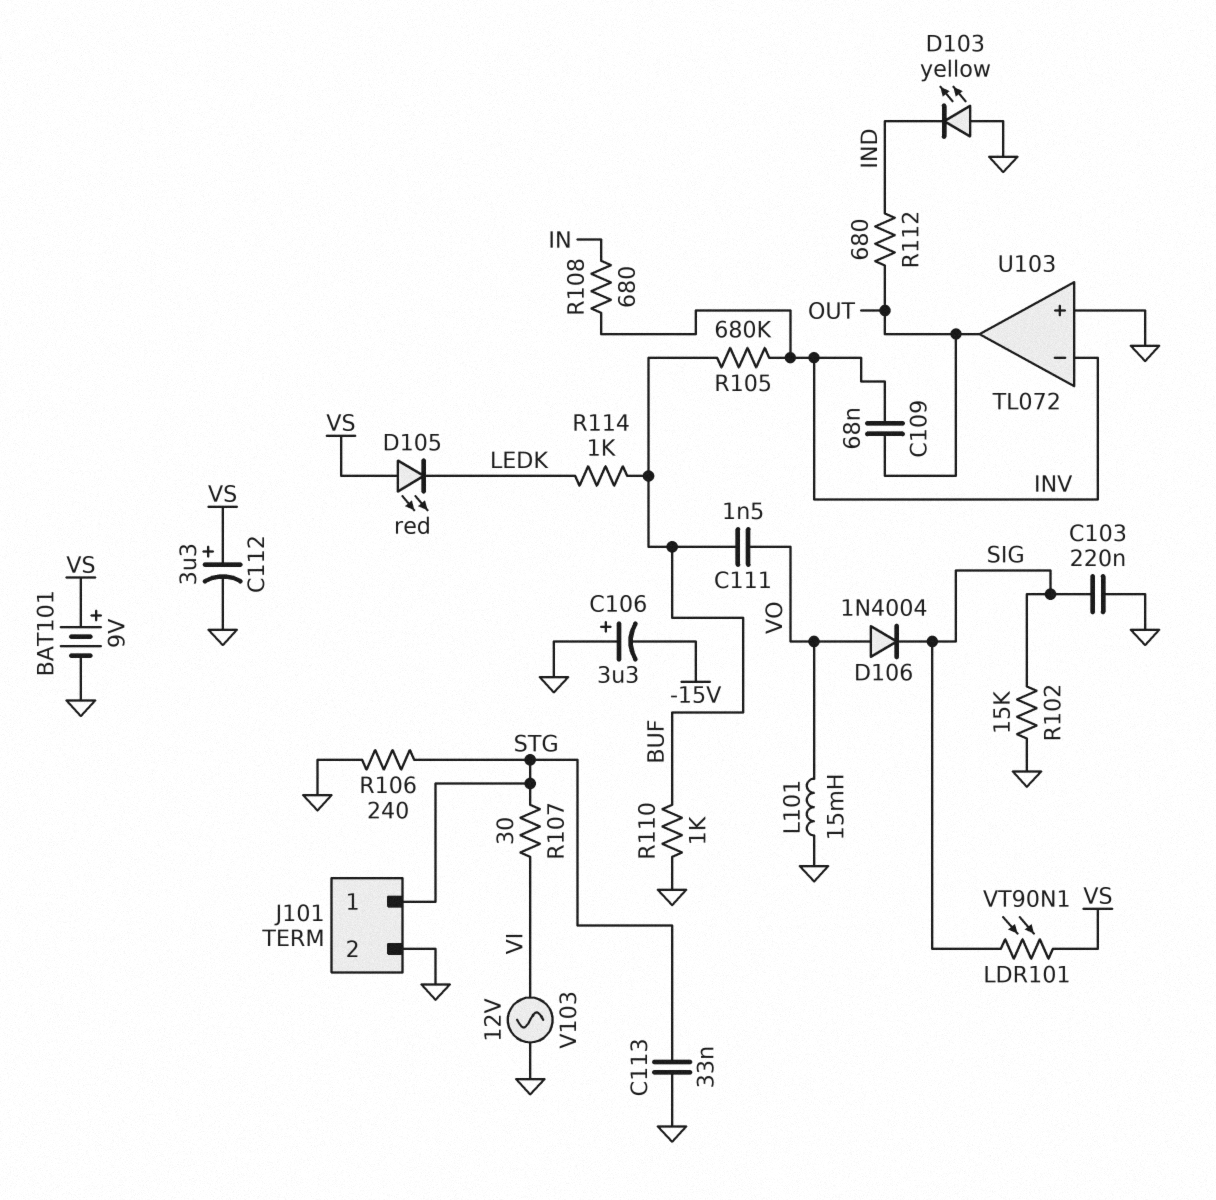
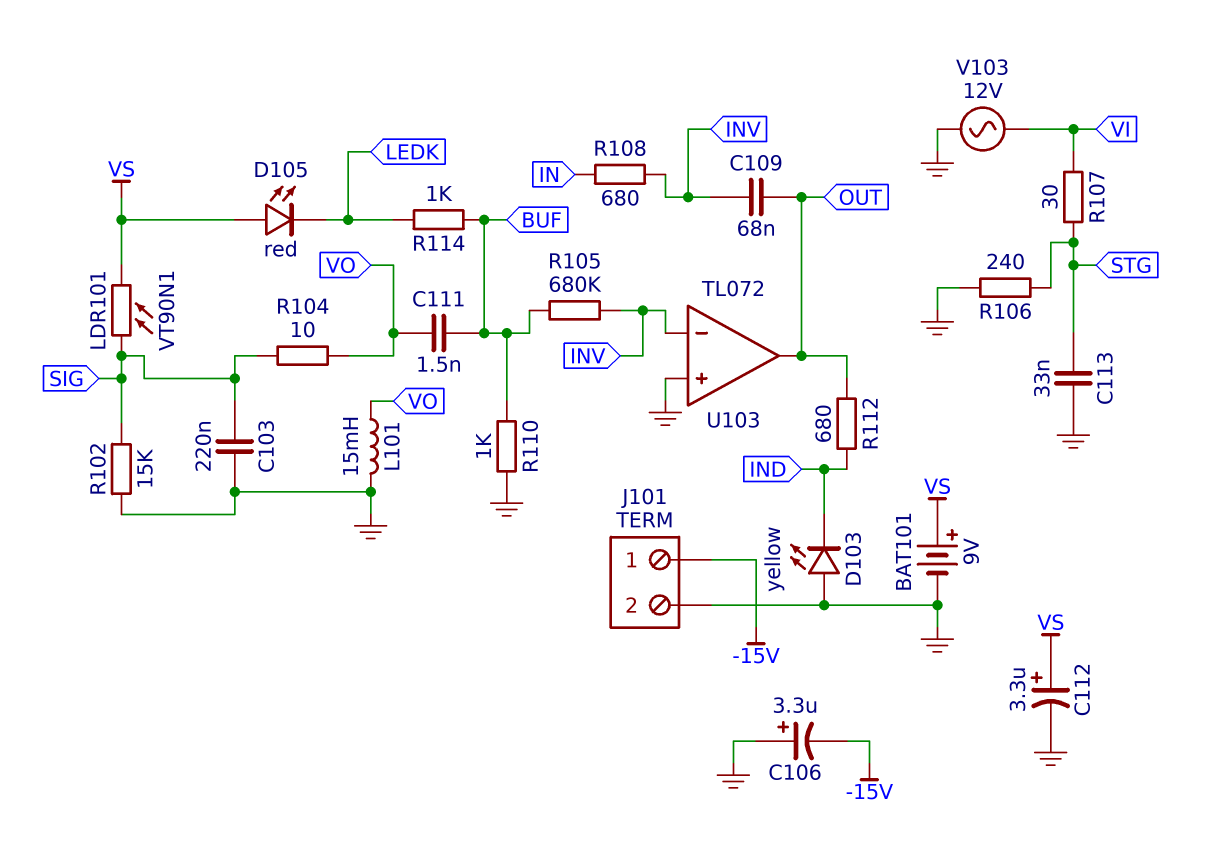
D106: diode 1N4004 (A VO, K SIG) -> none
J101 pin 1: STG -> -15V
R104: none -> 10 (SIG, VO)

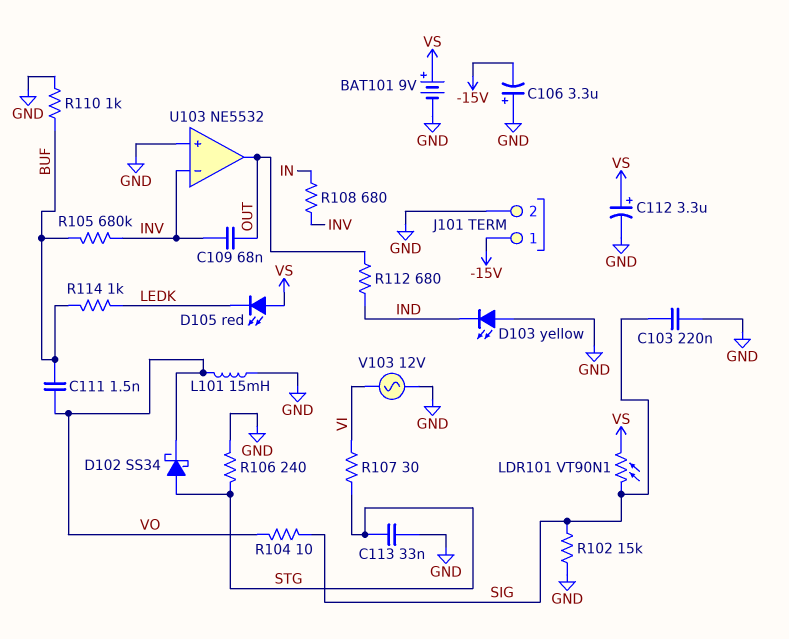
D102: none -> schottky SS34 (A STG, K VO)
U103: TL072 -> NE5532

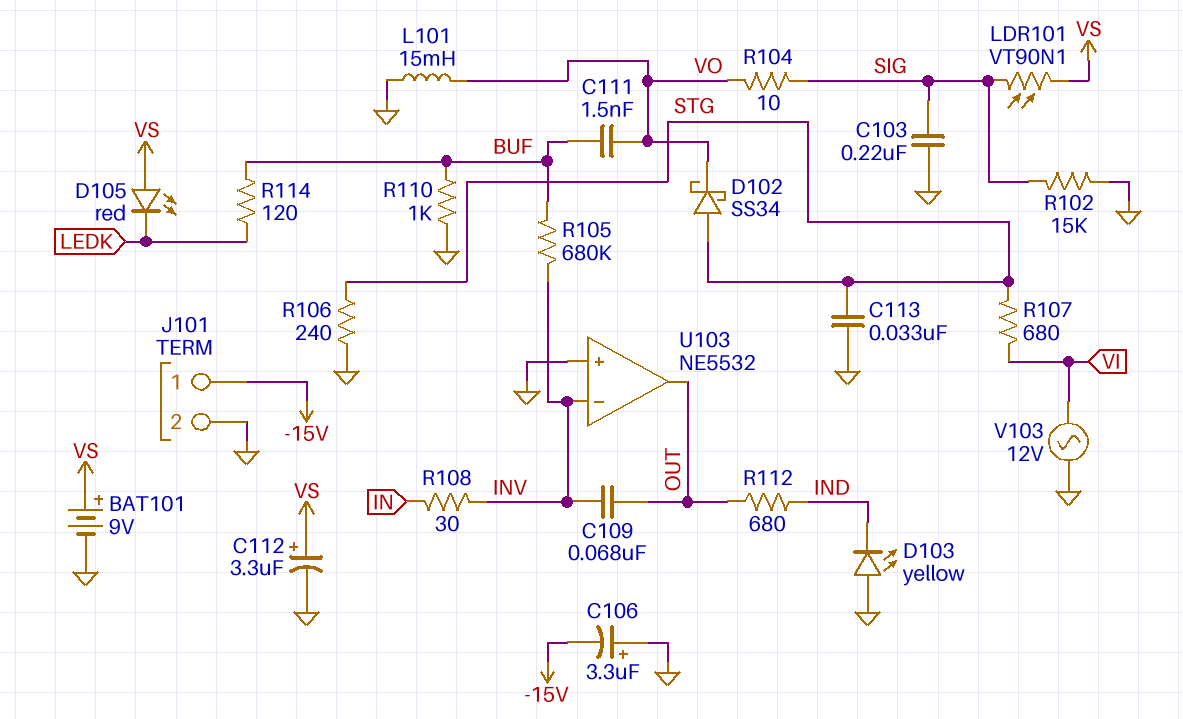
R107: 30 (STG, VI) -> 680 (STG, VI)
R108: 680 (IN, INV) -> 30 (IN, INV)
R114: 1k (BUF, LEDK) -> 120 (BUF, LEDK)

